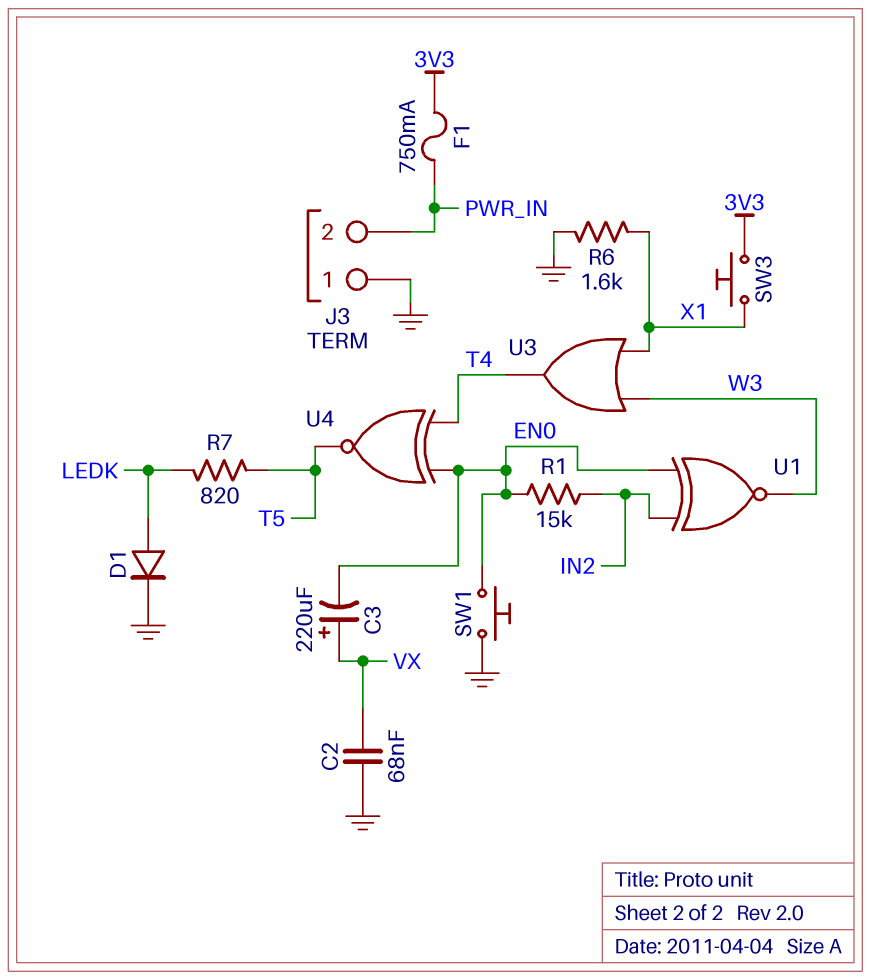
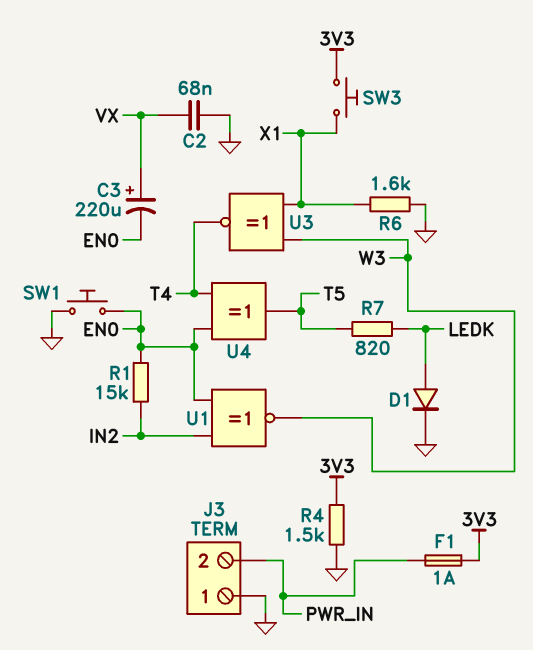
F1: 750mA (3V3, PWR_IN) -> 1A (3V3, PWR_IN)
R4: none -> 1.5k (3V3, GND)
U3: OR (in W3, in X1, out T4) -> XNOR (in W3, in X1, out T4)
U4: XNOR (in EN0, in T4, out T5) -> XOR (in EN0, in T4, out T5)

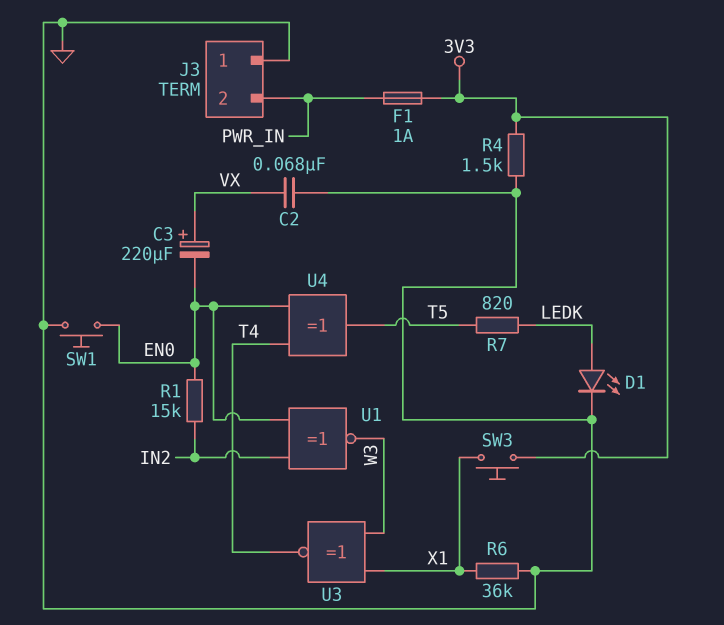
D1: diode (A LEDK, K GND) -> LED (A LEDK, K GND)
R6: 1.6k (GND, X1) -> 36k (GND, X1)

